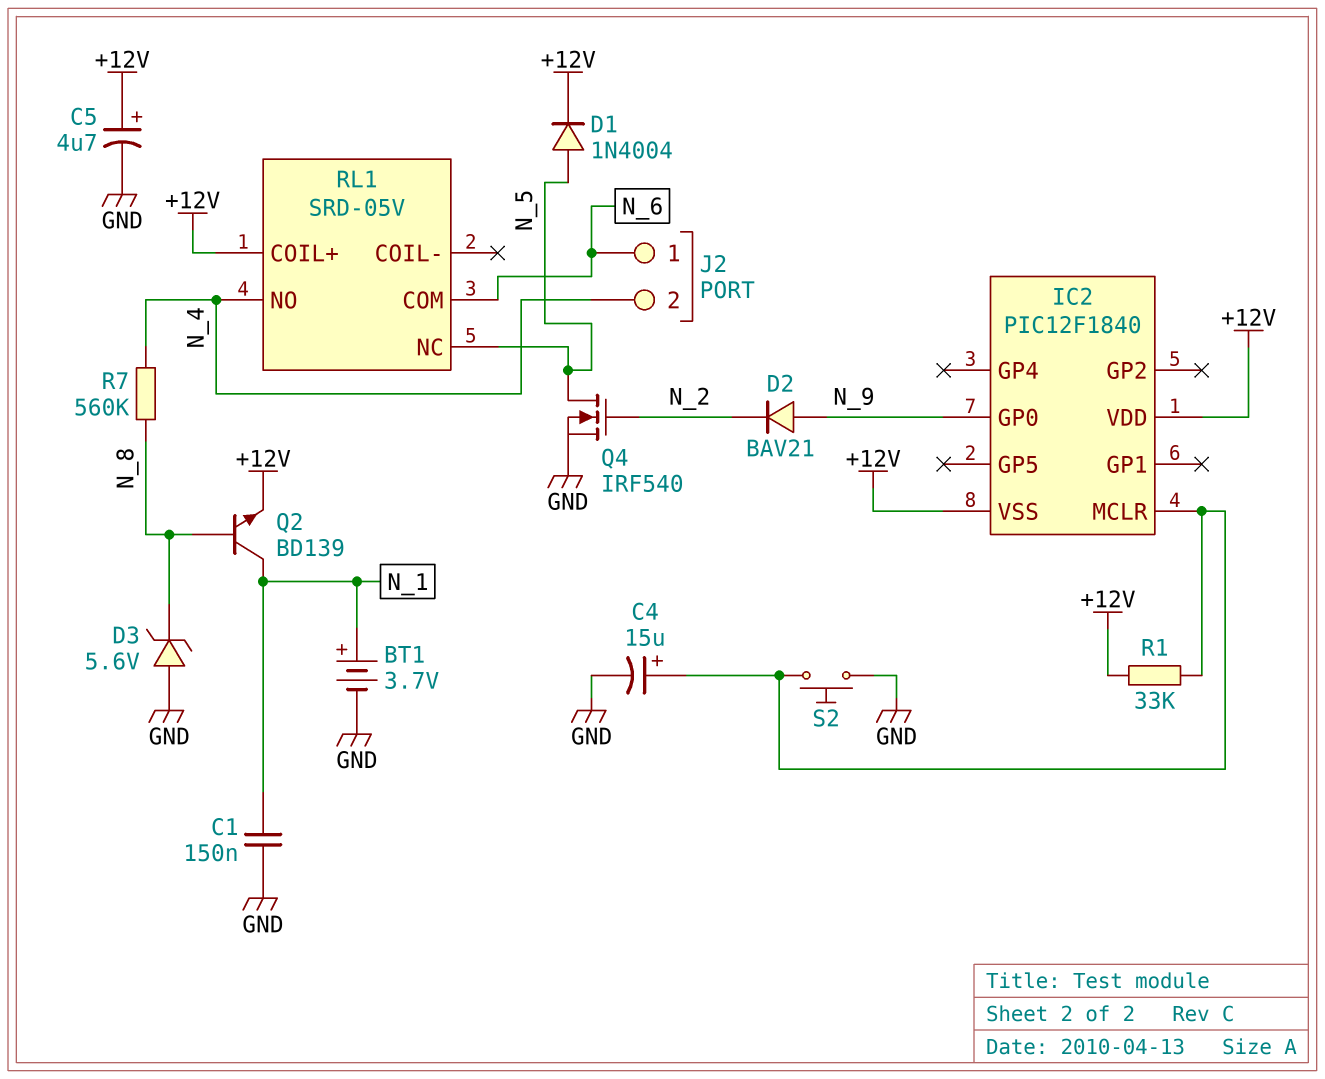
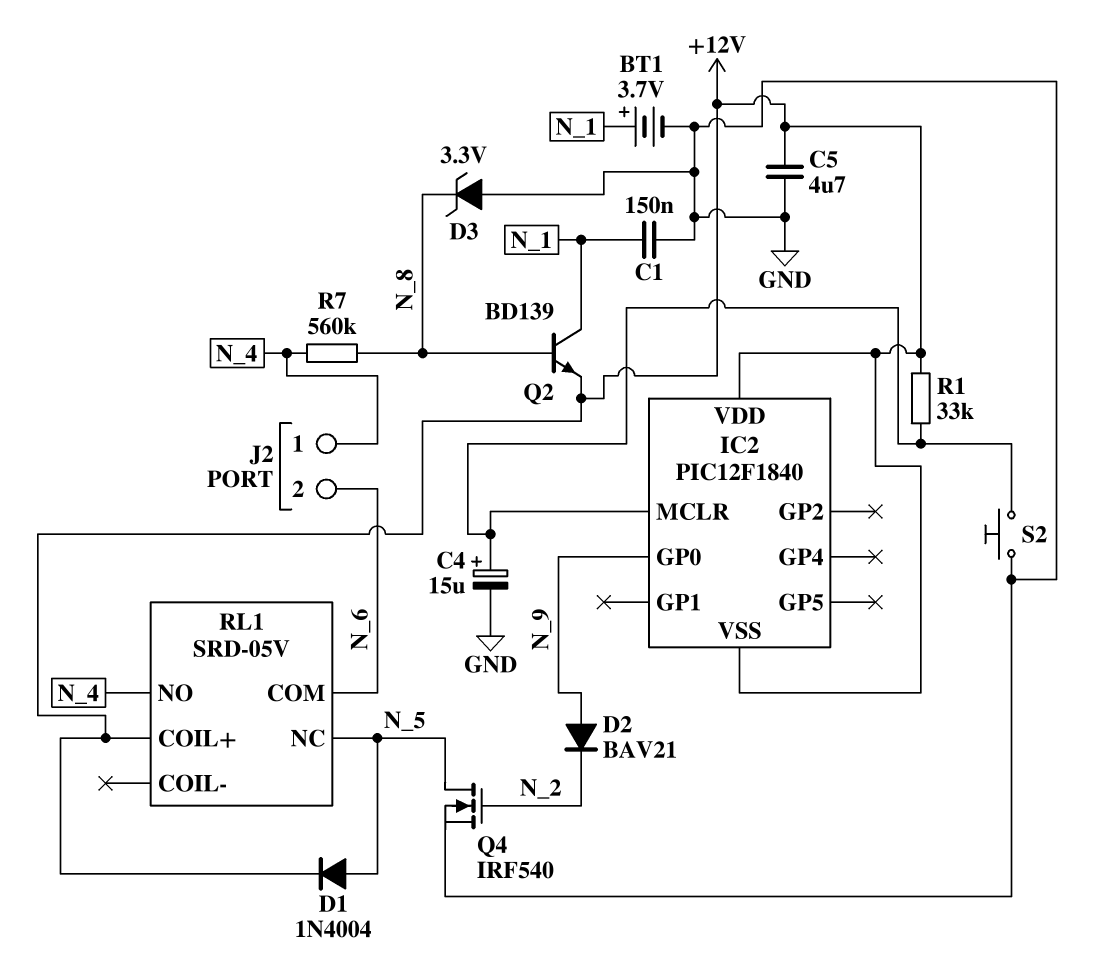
C5: 4.7uF (plus +12V, minus GND) -> 4.7uF (+12V, GND)
D3: zener 5.6V (A GND, K N_8) -> zener 3.3V (A GND, K N_8)
J2 pin 1: N_6 -> N_4
J2 pin 2: N_4 -> N_6

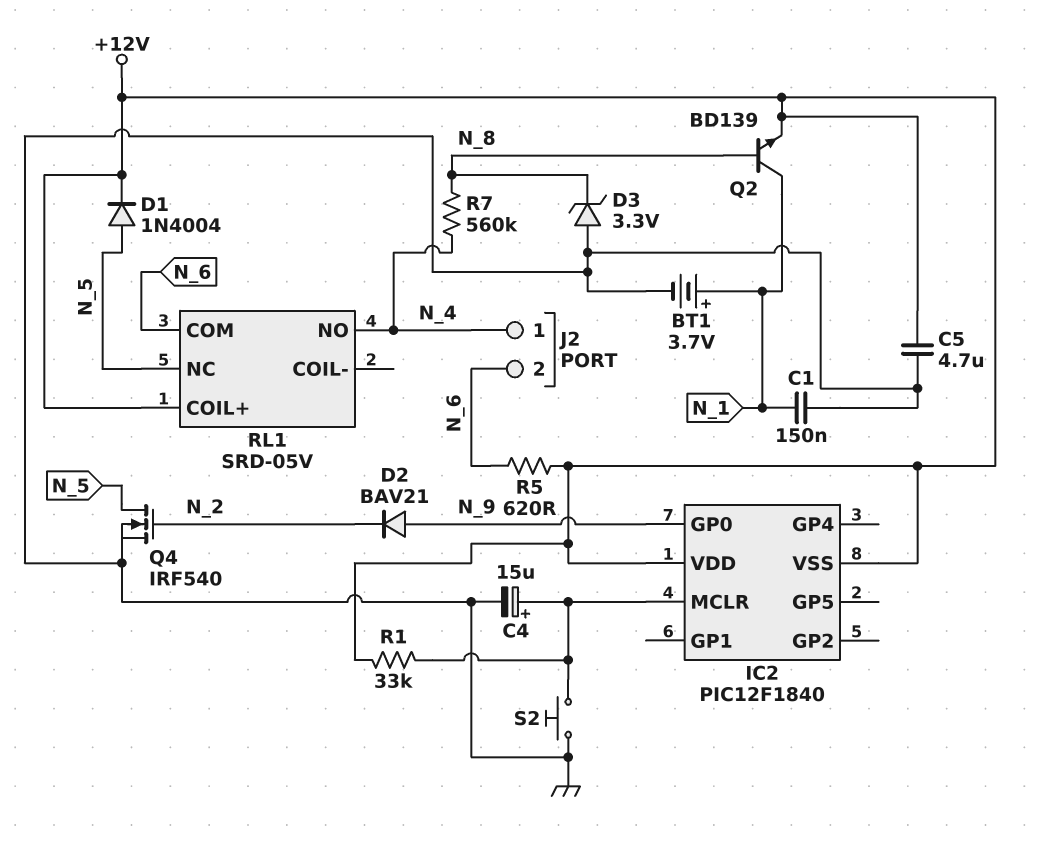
R5: none -> 620 (+12V, N_6)

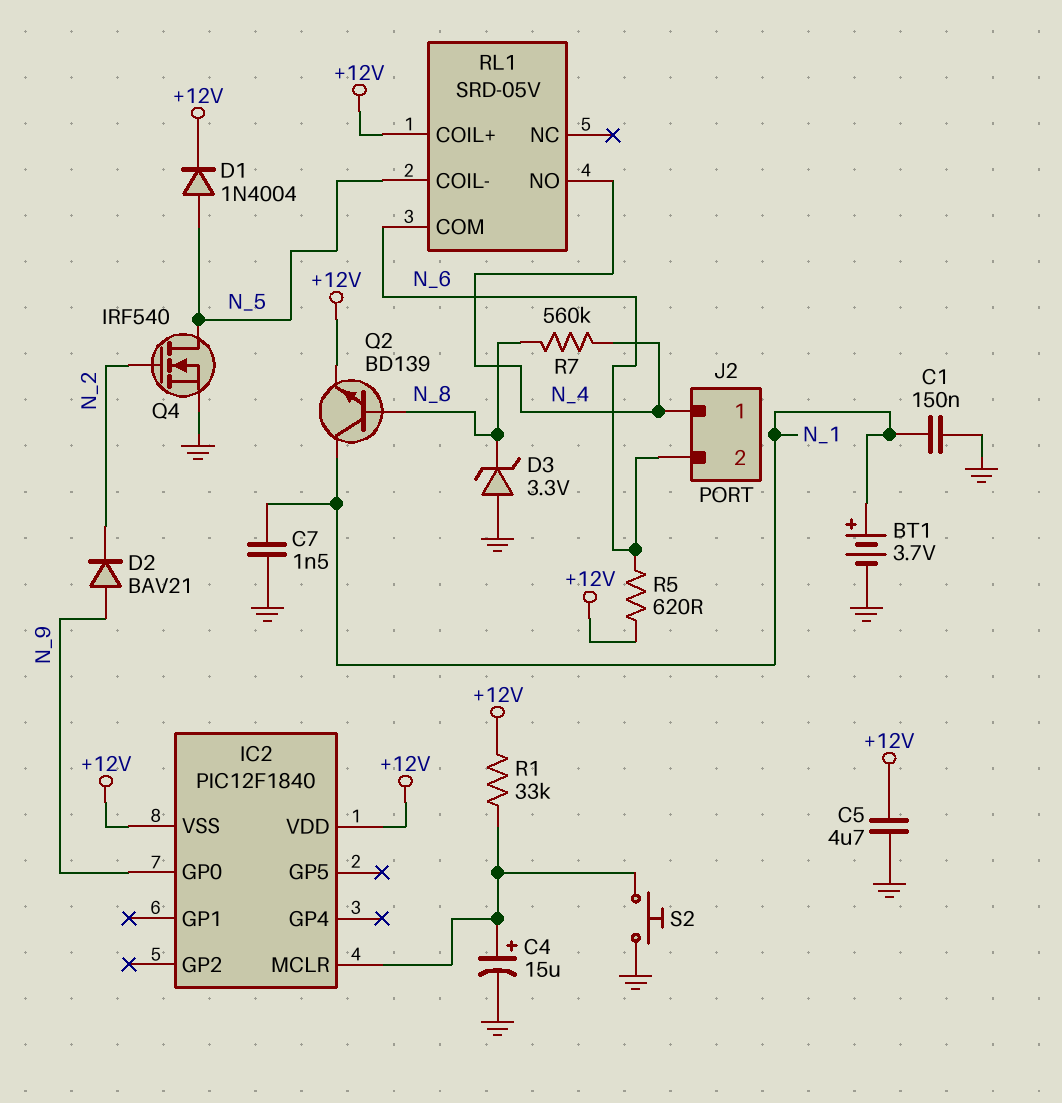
C7: none -> 1.5nF (GND, N_1)
RL1 pin COIL-: none -> N_5
RL1 pin NC: N_5 -> none

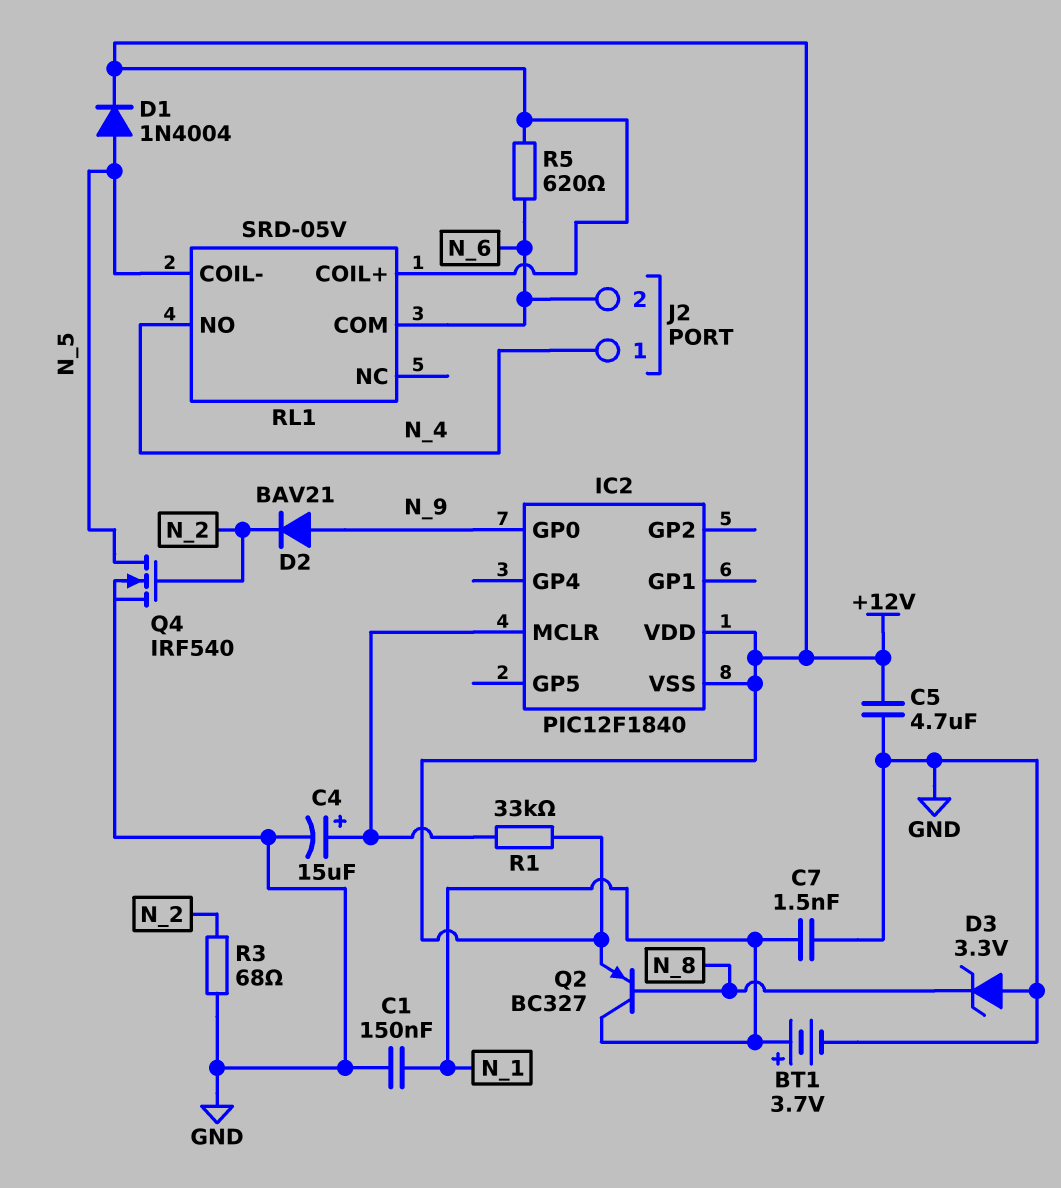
Q2: NPN BD139 (B N_8, C N_1, E +12V) -> PNP BC327 (B N_8, C N_1, E +12V)
R3: none -> 68 (GND, N_2)
R7: 560k (N_4, N_8) -> none
S2: button (GND, IC2/MCLR) -> none

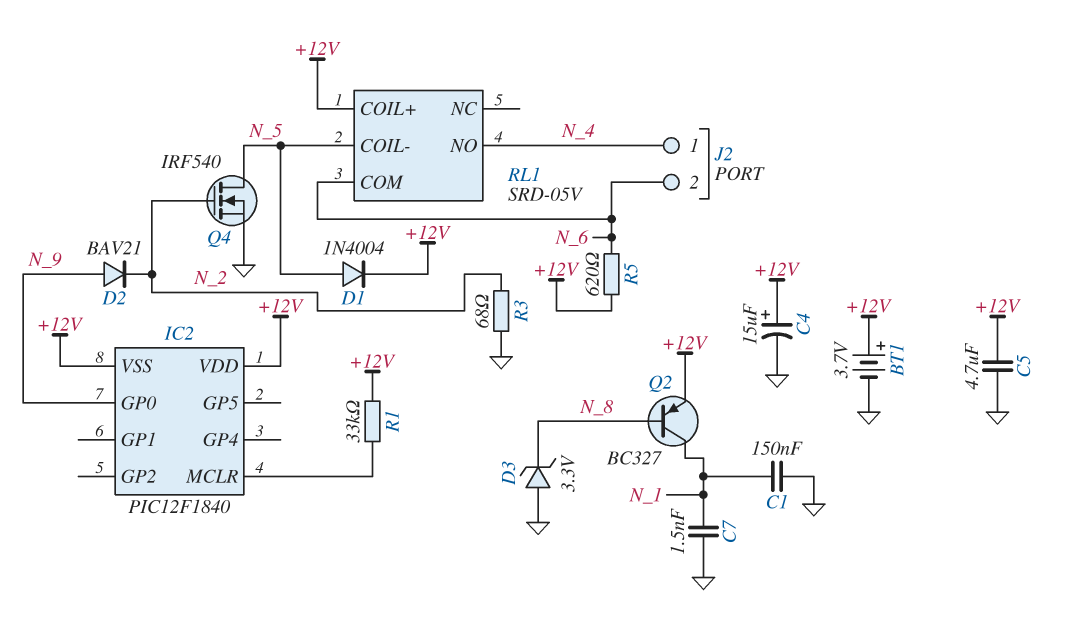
BT1: 3.7V (plus N_1, minus GND) -> 3.7V (plus +12V, minus GND)
C4: 15uF (plus IC2/MCLR, minus GND) -> 15uF (plus +12V, minus GND)

